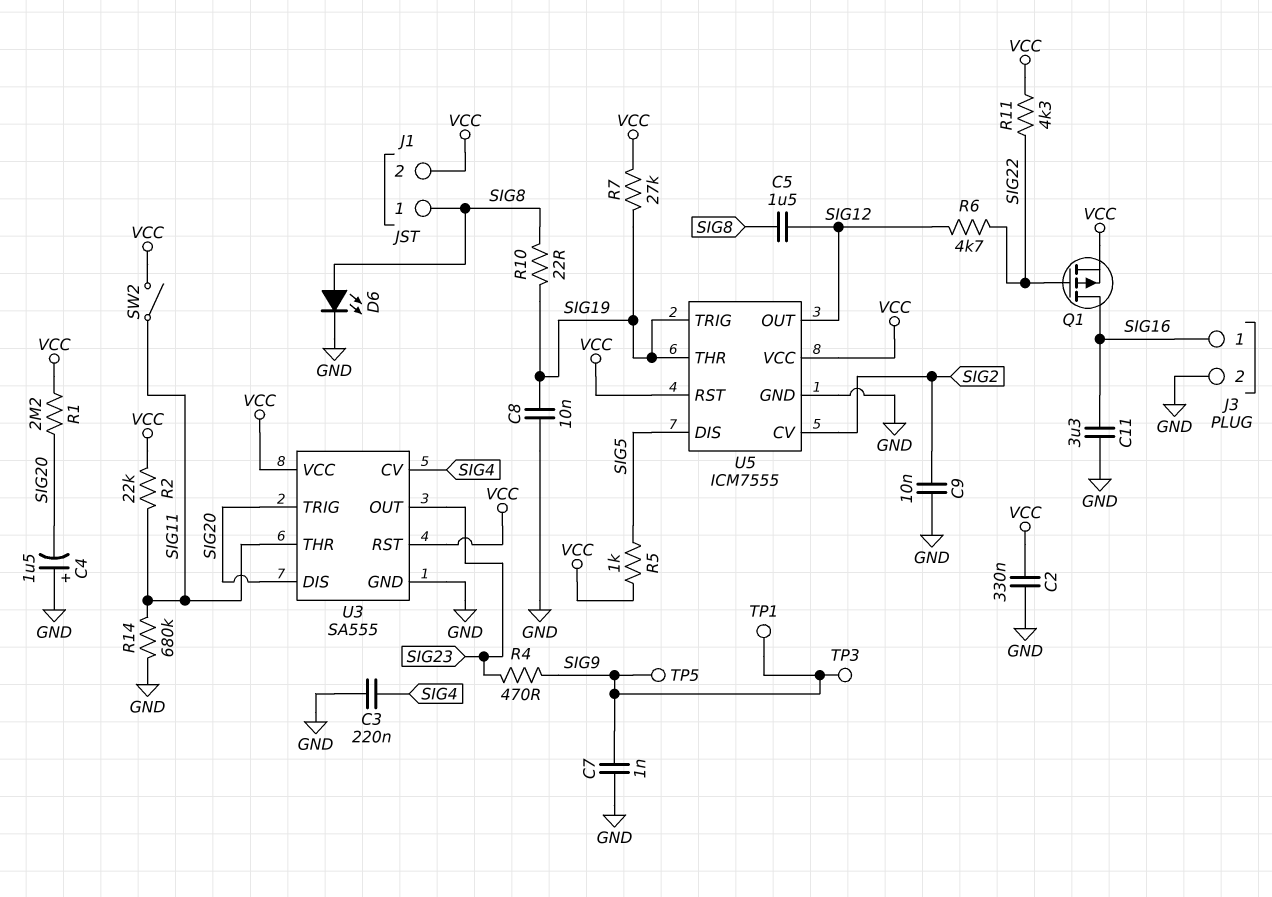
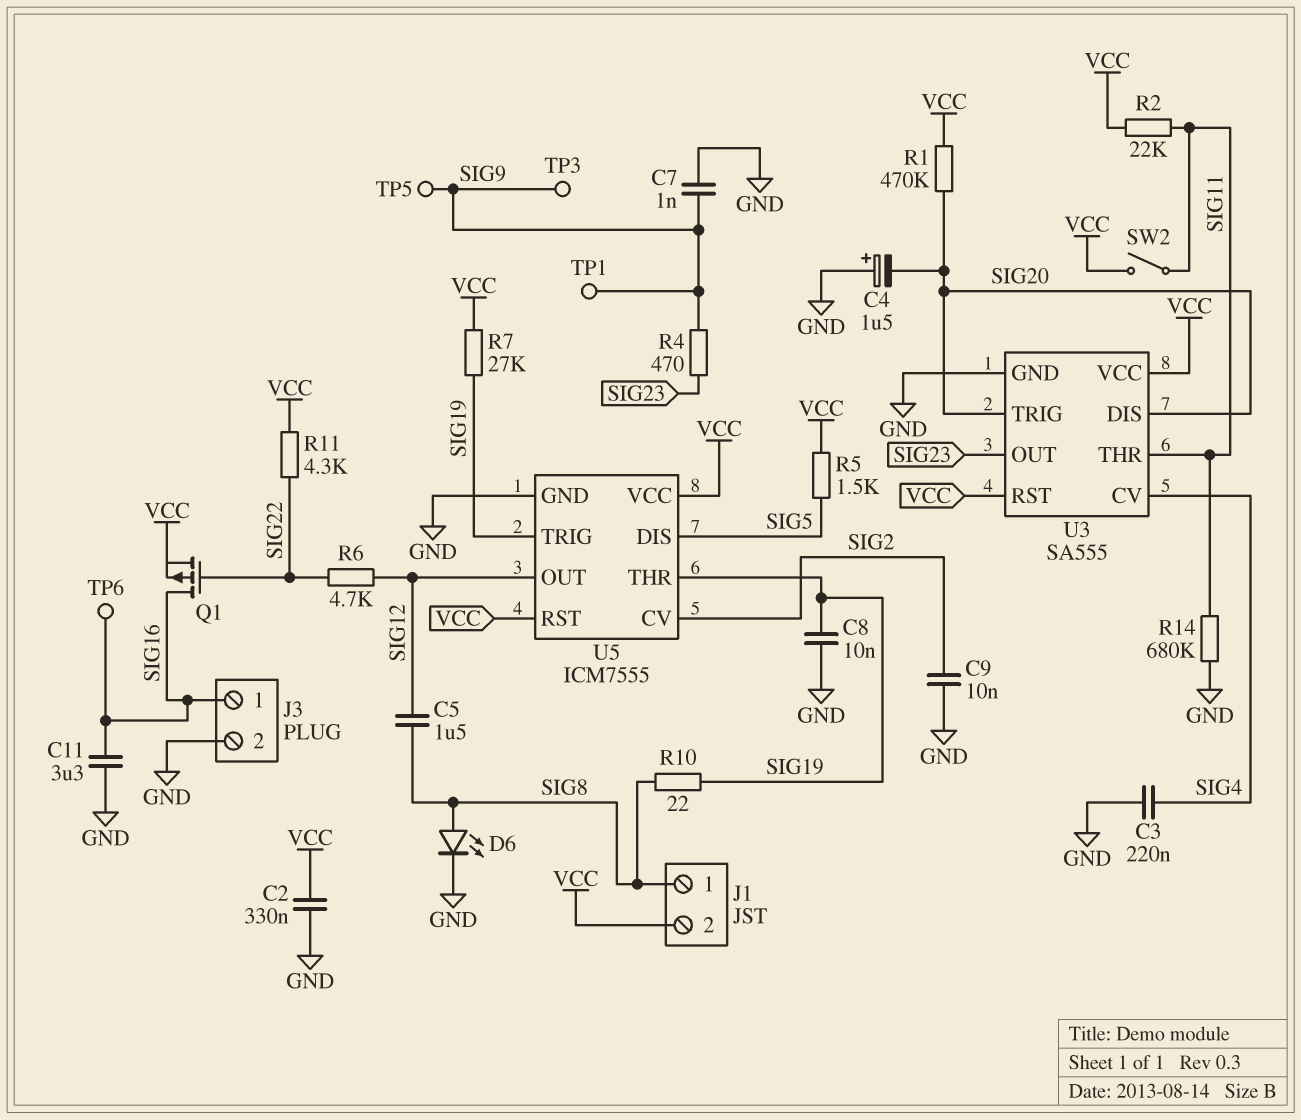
R1: 2.2M (SIG20, VCC) -> 470k (SIG20, VCC)
R5: 1k (SIG5, VCC) -> 1.5k (SIG5, VCC)
TP6: none -> test point (SIG16)

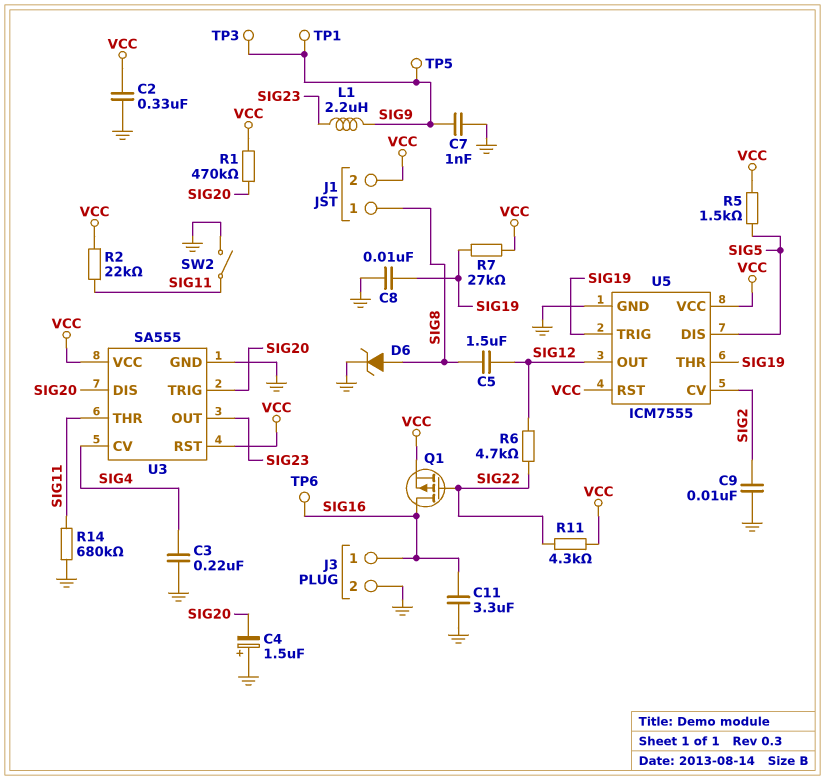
D6: LED (A SIG8, K GND) -> zener (A SIG8, K GND)
L1: none -> 2.2uH (SIG9, SIG23)
R4: 470 (SIG9, SIG23) -> none
R10: 22 (SIG8, SIG19) -> none
SW2: switch (SIG11, VCC) -> switch (GND, SIG11)

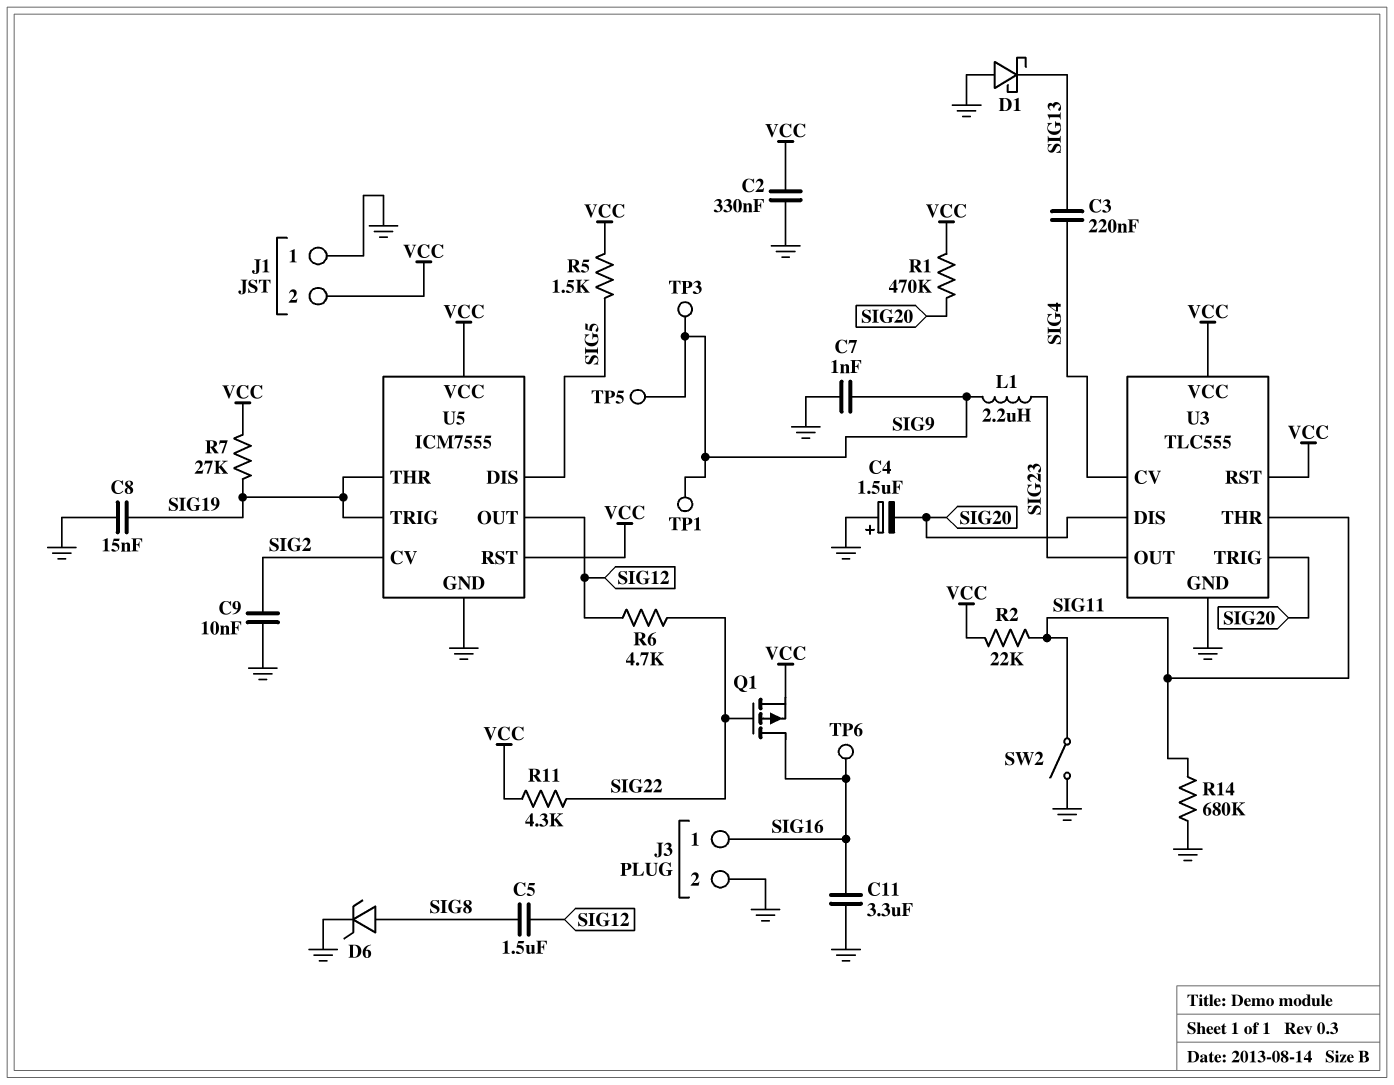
C3: 220nF (GND, SIG4) -> 220nF (SIG4, SIG13)
C8: 10nF (GND, SIG19) -> 15nF (GND, SIG19)
D1: none -> schottky (A GND, K SIG13)
J1 pin 1: SIG8 -> GND
U3: SA555 -> TLC555

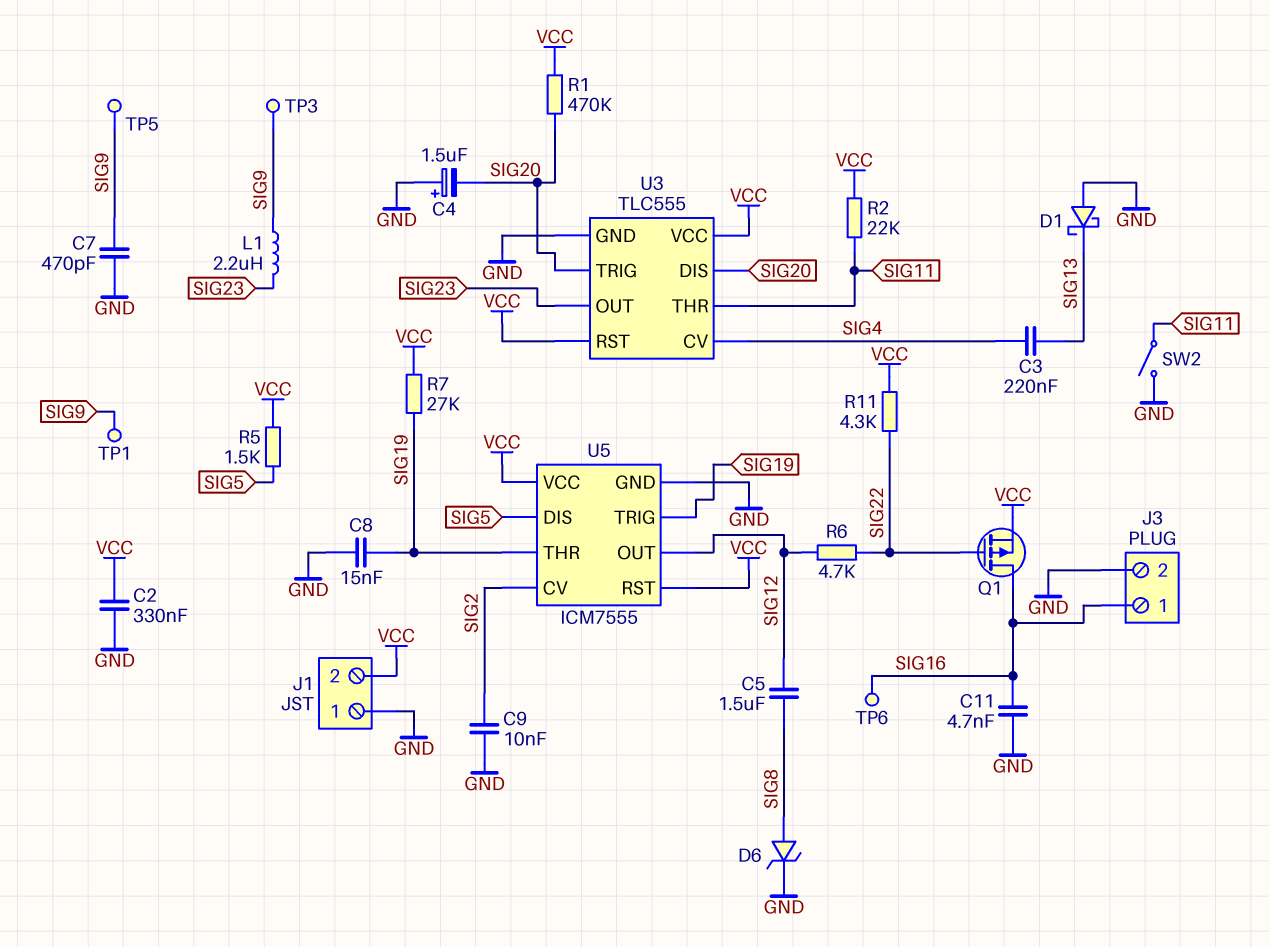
C7: 1nF (GND, SIG9) -> 470pF (GND, SIG9)
C11: 3.3uF (GND, SIG16) -> 4.7nF (GND, SIG16)
R14: 680k (GND, SIG11) -> none

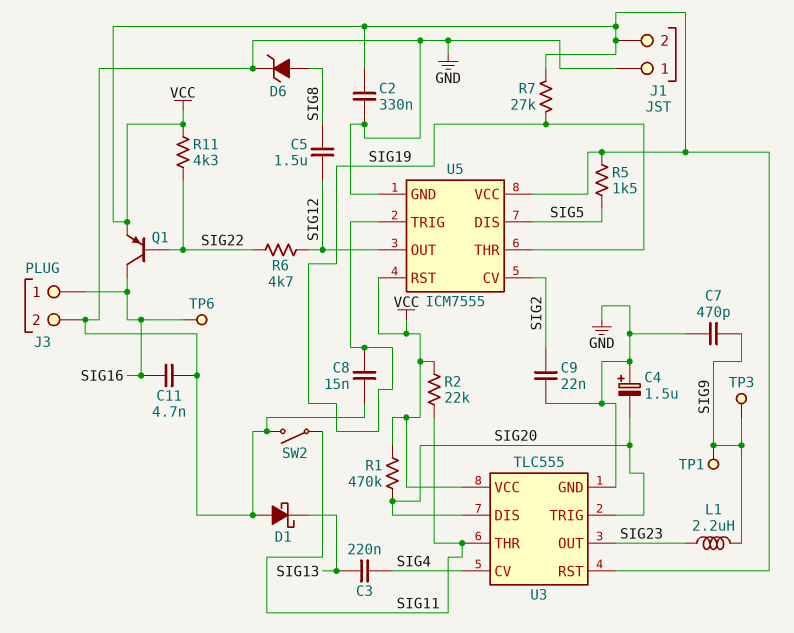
C9: 10nF (GND, SIG2) -> 22nF (GND, SIG2)
Q1: PMOS (G SIG22, D SIG16, S VCC) -> PNP (B SIG22, C SIG16, E VCC)
TP5: test point (SIG9) -> none

